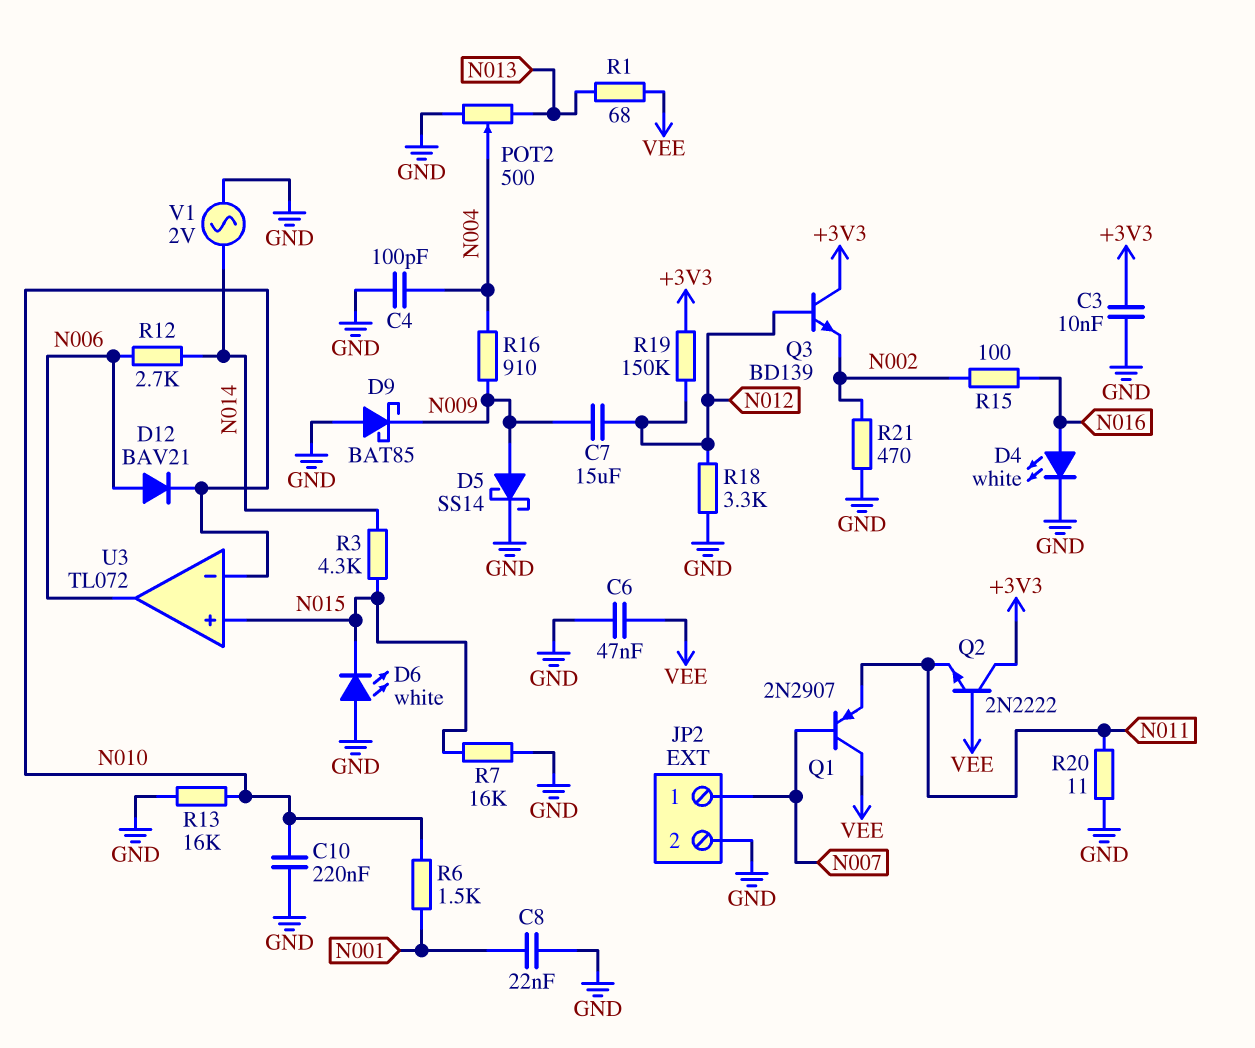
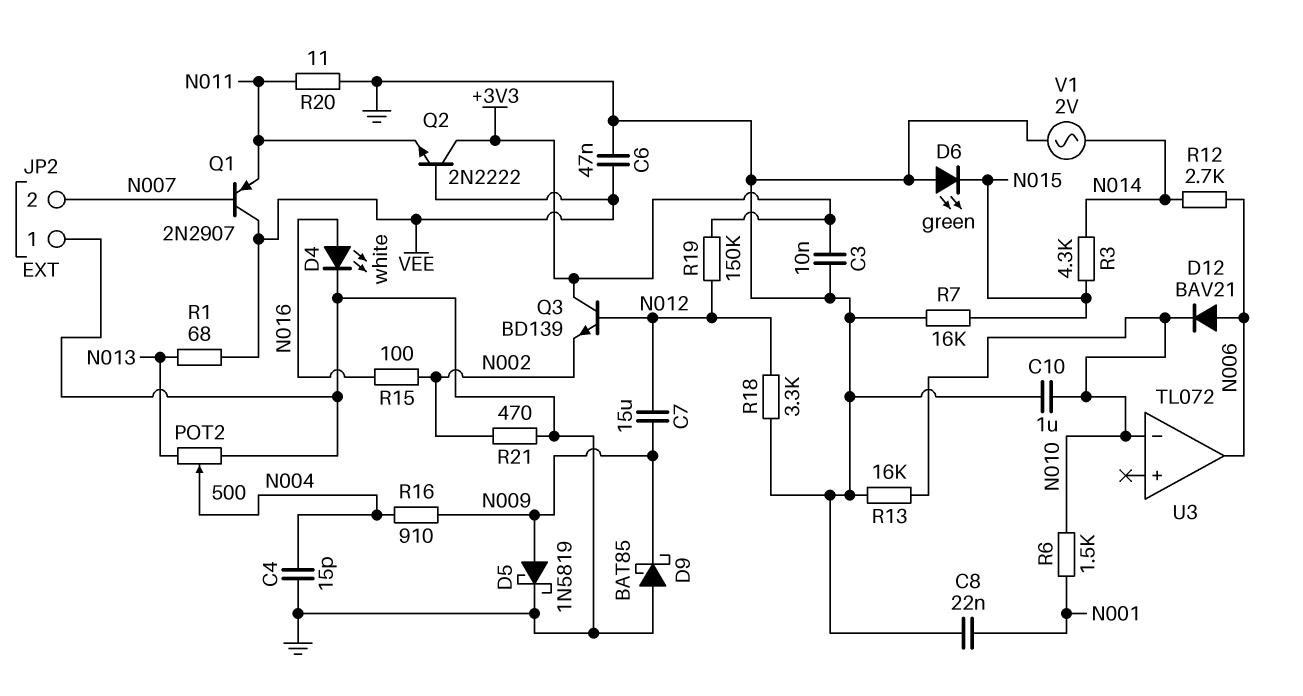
C4: 100pF (GND, N004) -> 15pF (GND, N004)
C10: 220nF (GND, N010) -> 1uF (GND, N010)
D5: schottky SS14 (A N009, K GND) -> schottky 1N5819 (A N009, K GND)
D6: LED white (A GND, K N015) -> LED green (A GND, K N015)
JP2 pin 1: N007 -> GND
JP2 pin 2: GND -> N007
U3 pin in+: N015 -> none

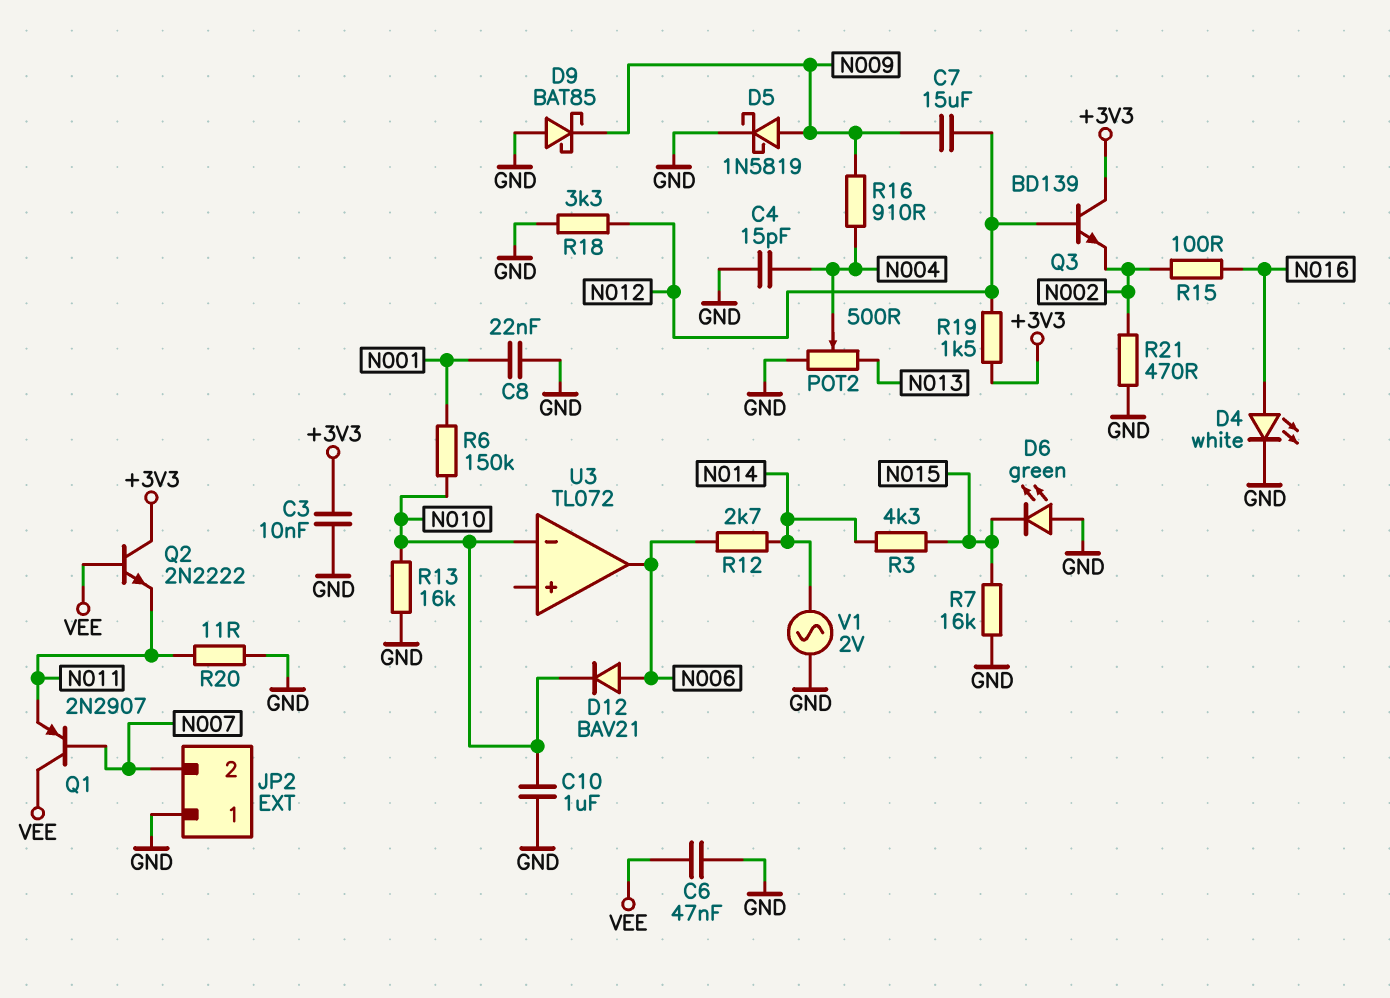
R1: 68 (N013, VEE) -> none
R6: 1.5k (N001, N010) -> 150k (N001, N010)
R19: 150k (+3V3, N012) -> 1.5k (+3V3, N012)

